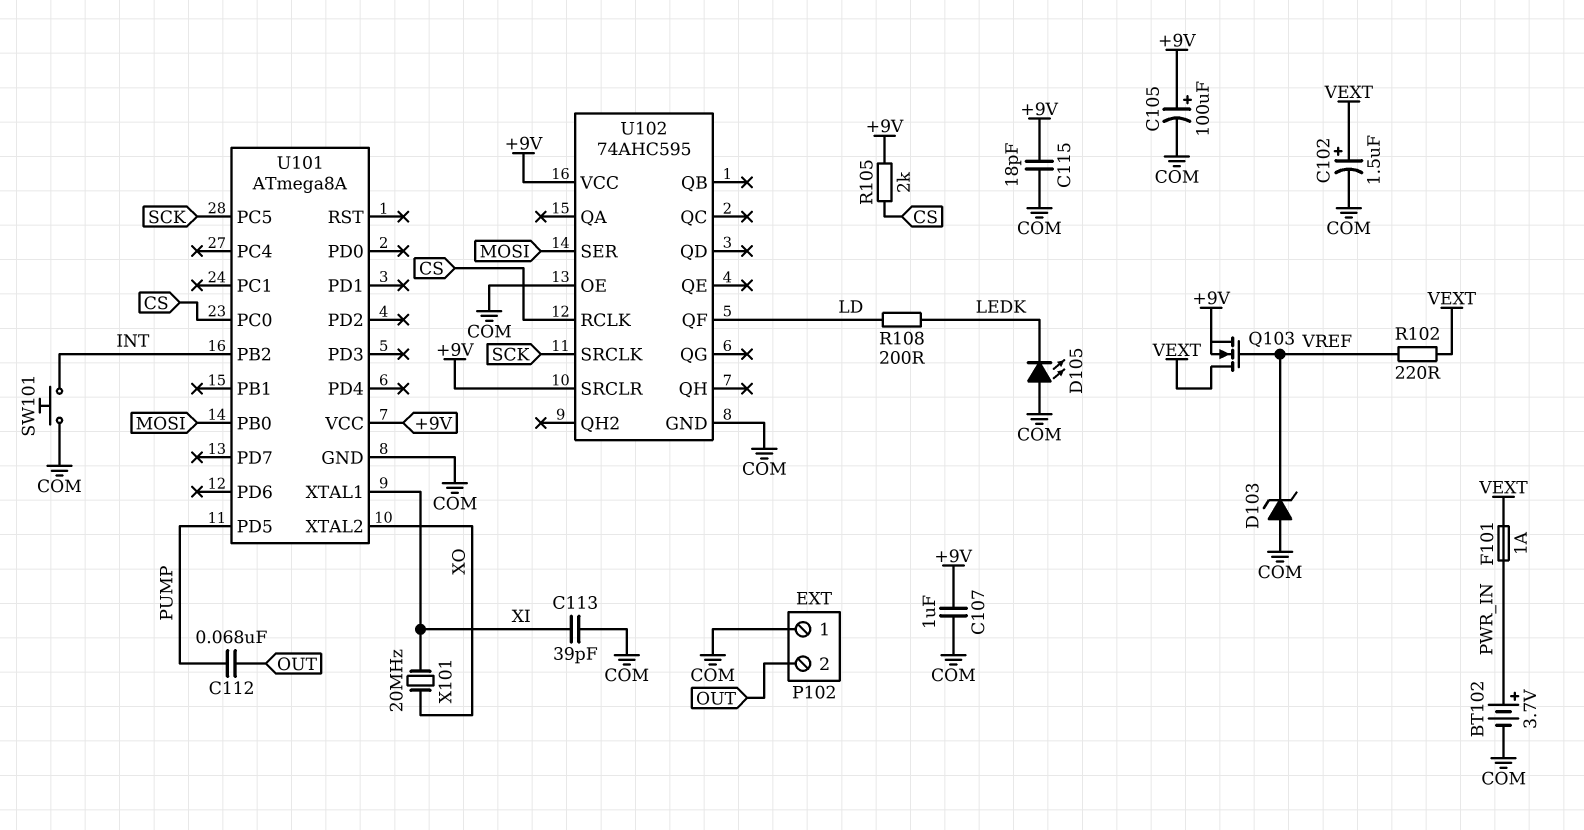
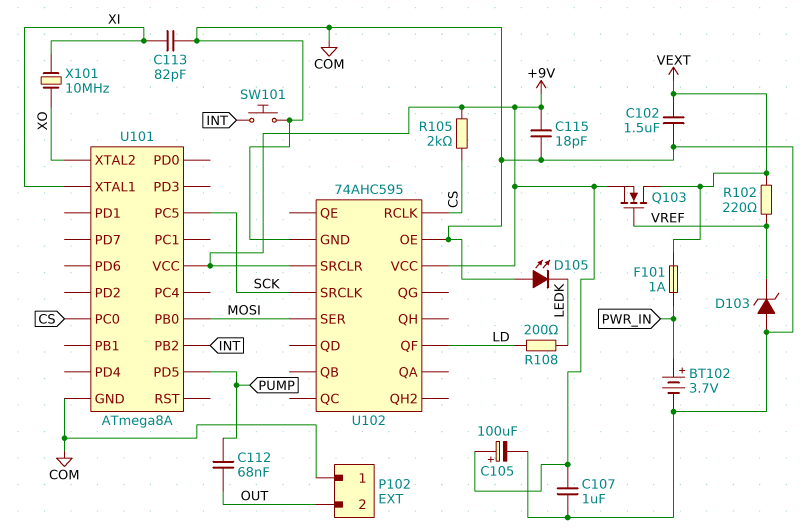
C102: 1.5uF (plus VEXT, minus COM) -> 1.5uF (COM, VEXT)
C113: 39pF (COM, XI) -> 82pF (COM, XI)
X101: 20MHz (XI, XO) -> 10MHz (XI, XO)

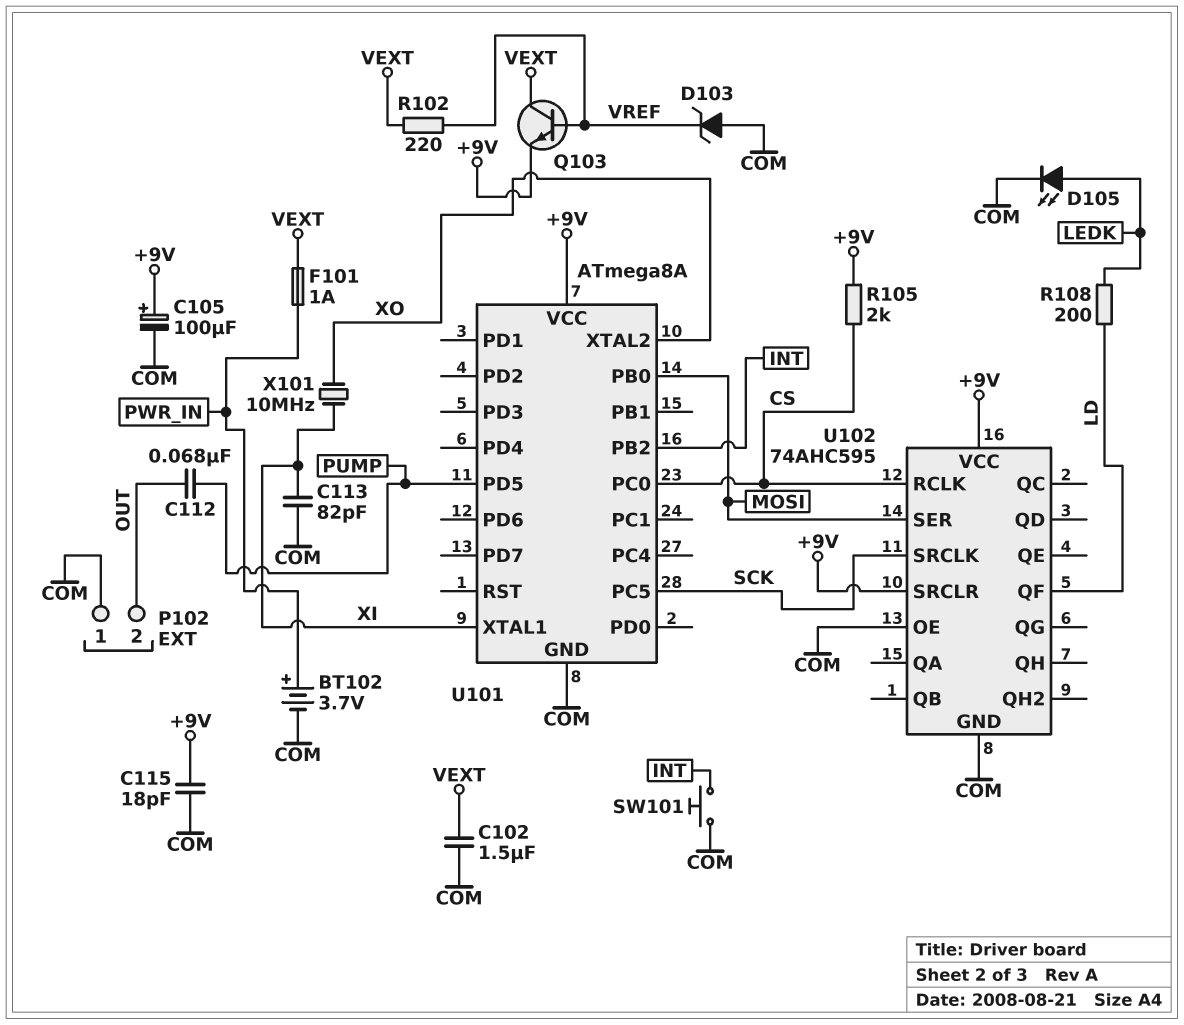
C107: 1uF (+9V, COM) -> none
D105: LED (A COM, K LEDK) -> LED (A LEDK, K COM)
Q103: NMOS (G VREF, D VEXT, S +9V) -> NPN (B VREF, C VEXT, E +9V)

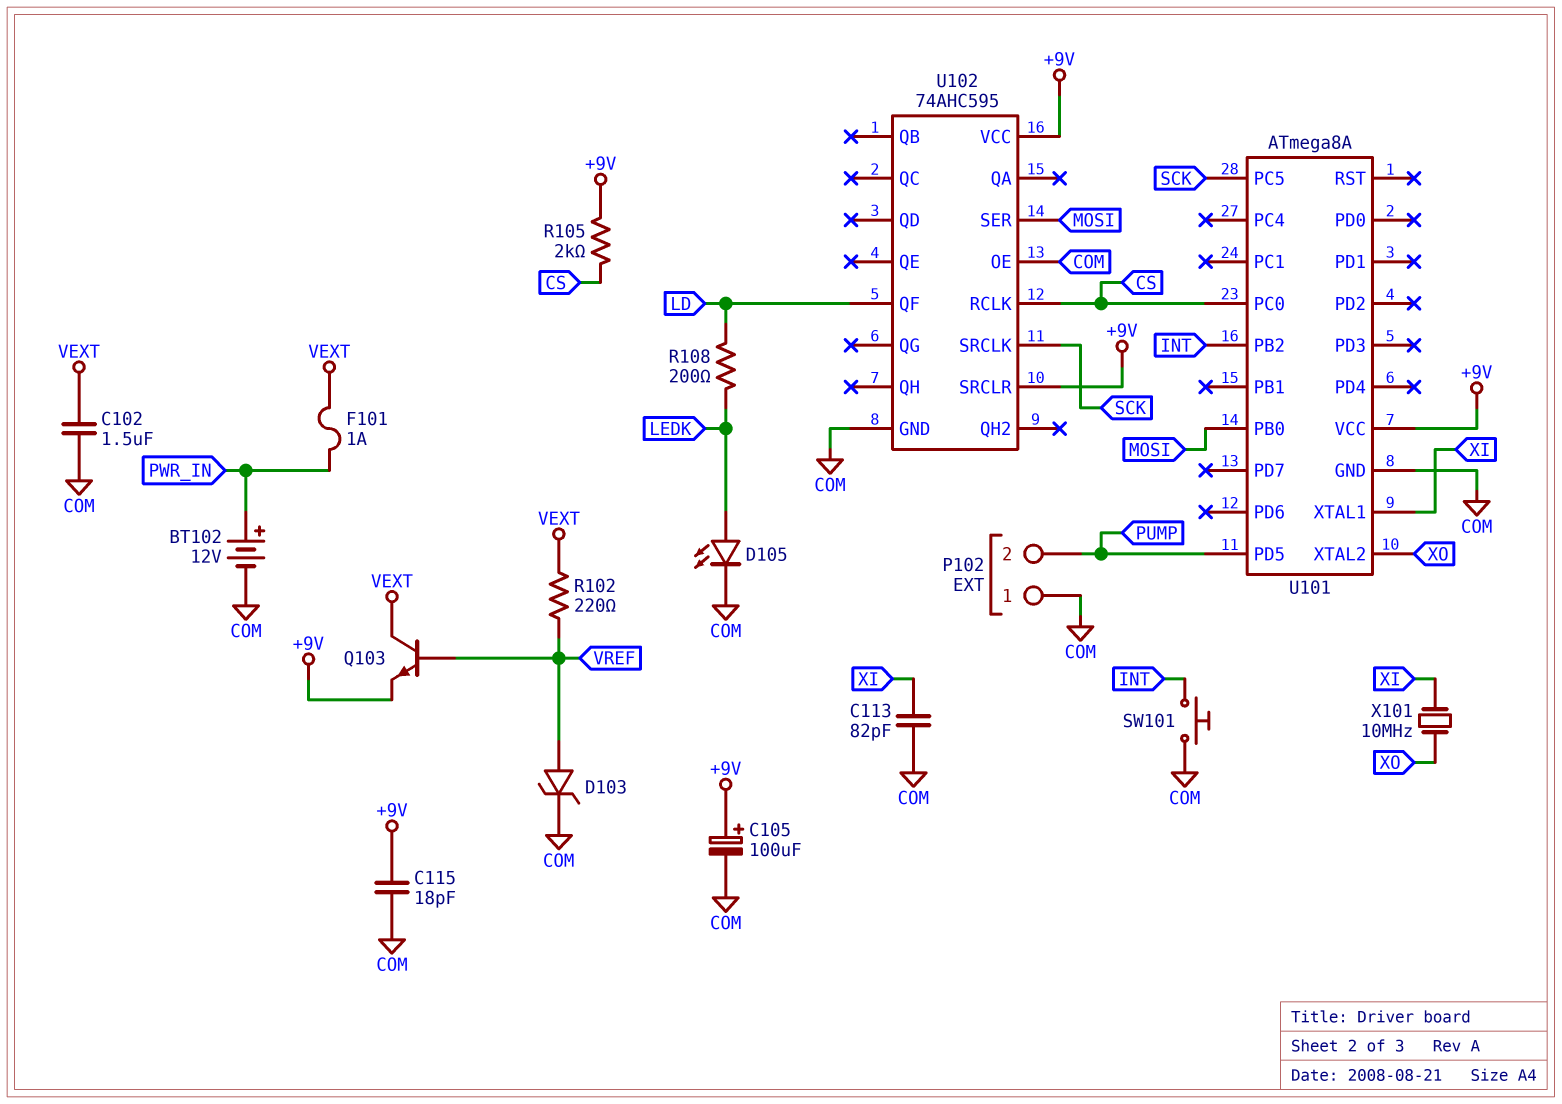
BT102: 3.7V (plus PWR_IN, minus COM) -> 12V (plus PWR_IN, minus COM)
C112: 68nF (OUT, PUMP) -> none
D103: zener (A COM, K VREF) -> zener (A VREF, K COM)
P102 pin 2: OUT -> PUMP

